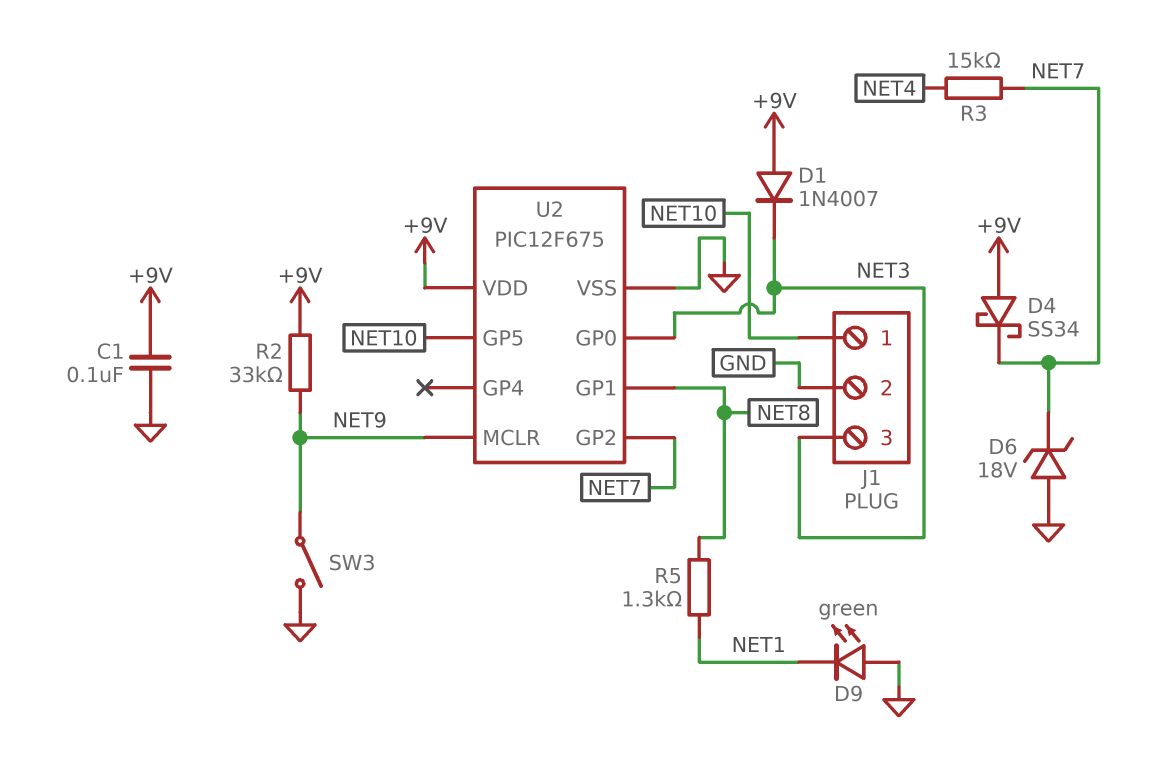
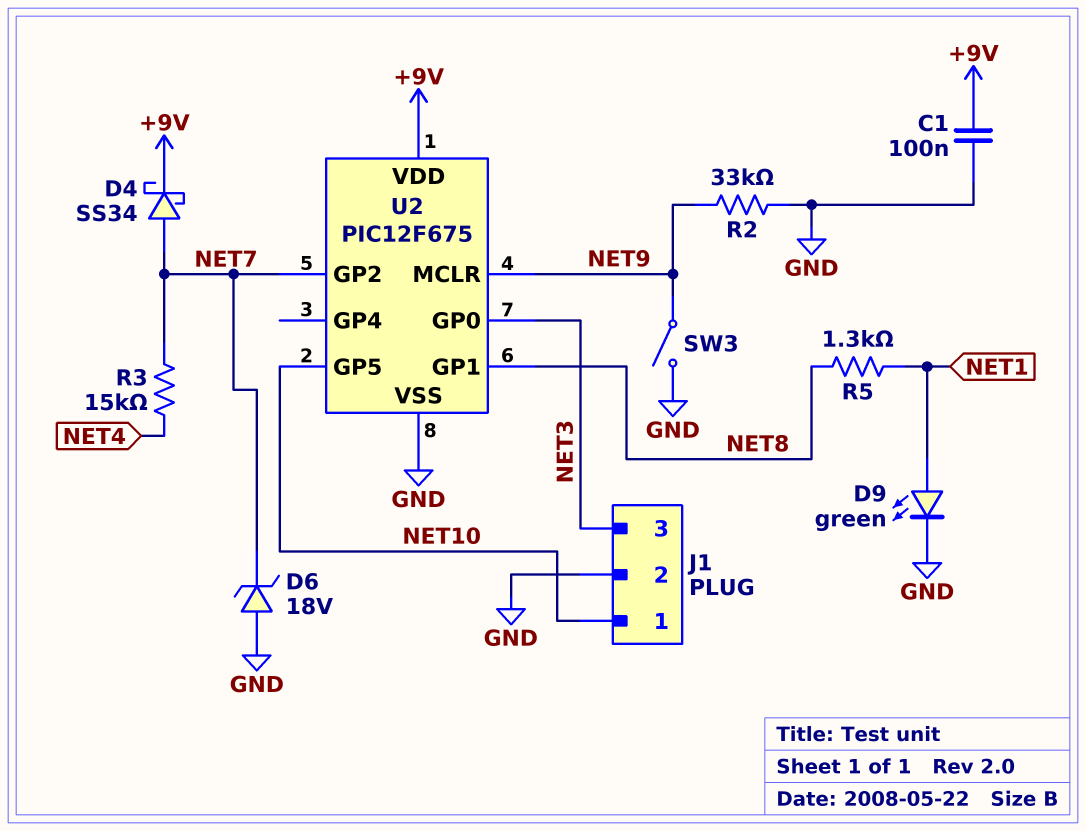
D1: diode 1N4007 (A +9V, K NET3) -> none
D4: schottky SS34 (A +9V, K NET7) -> schottky SS34 (A NET7, K +9V)
D9: LED green (A GND, K NET1) -> LED green (A NET1, K GND)
R2: 33k (+9V, NET9) -> 33k (GND, NET9)

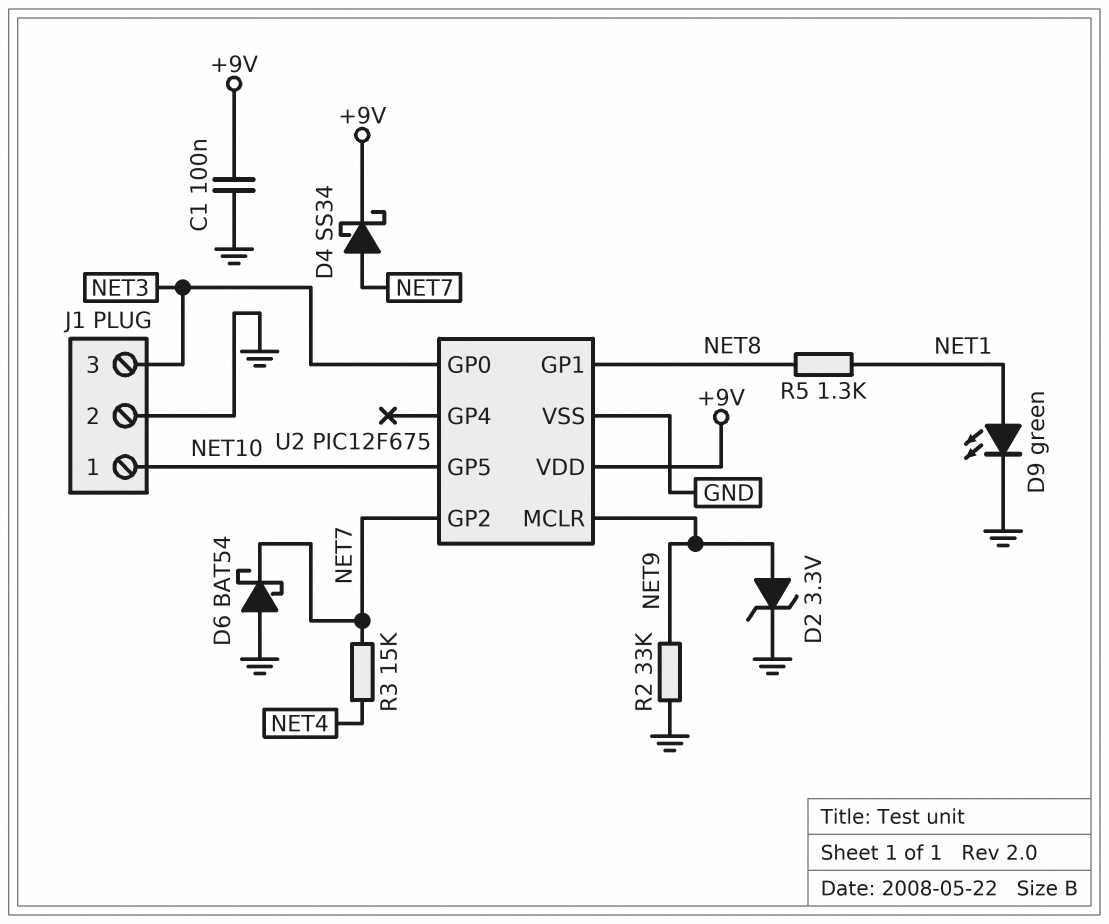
D2: none -> zener 3.3V (A NET9, K GND)
D6: zener 18V (A GND, K NET7) -> schottky BAT54 (A GND, K NET7)
SW3: switch (GND, NET9) -> none

